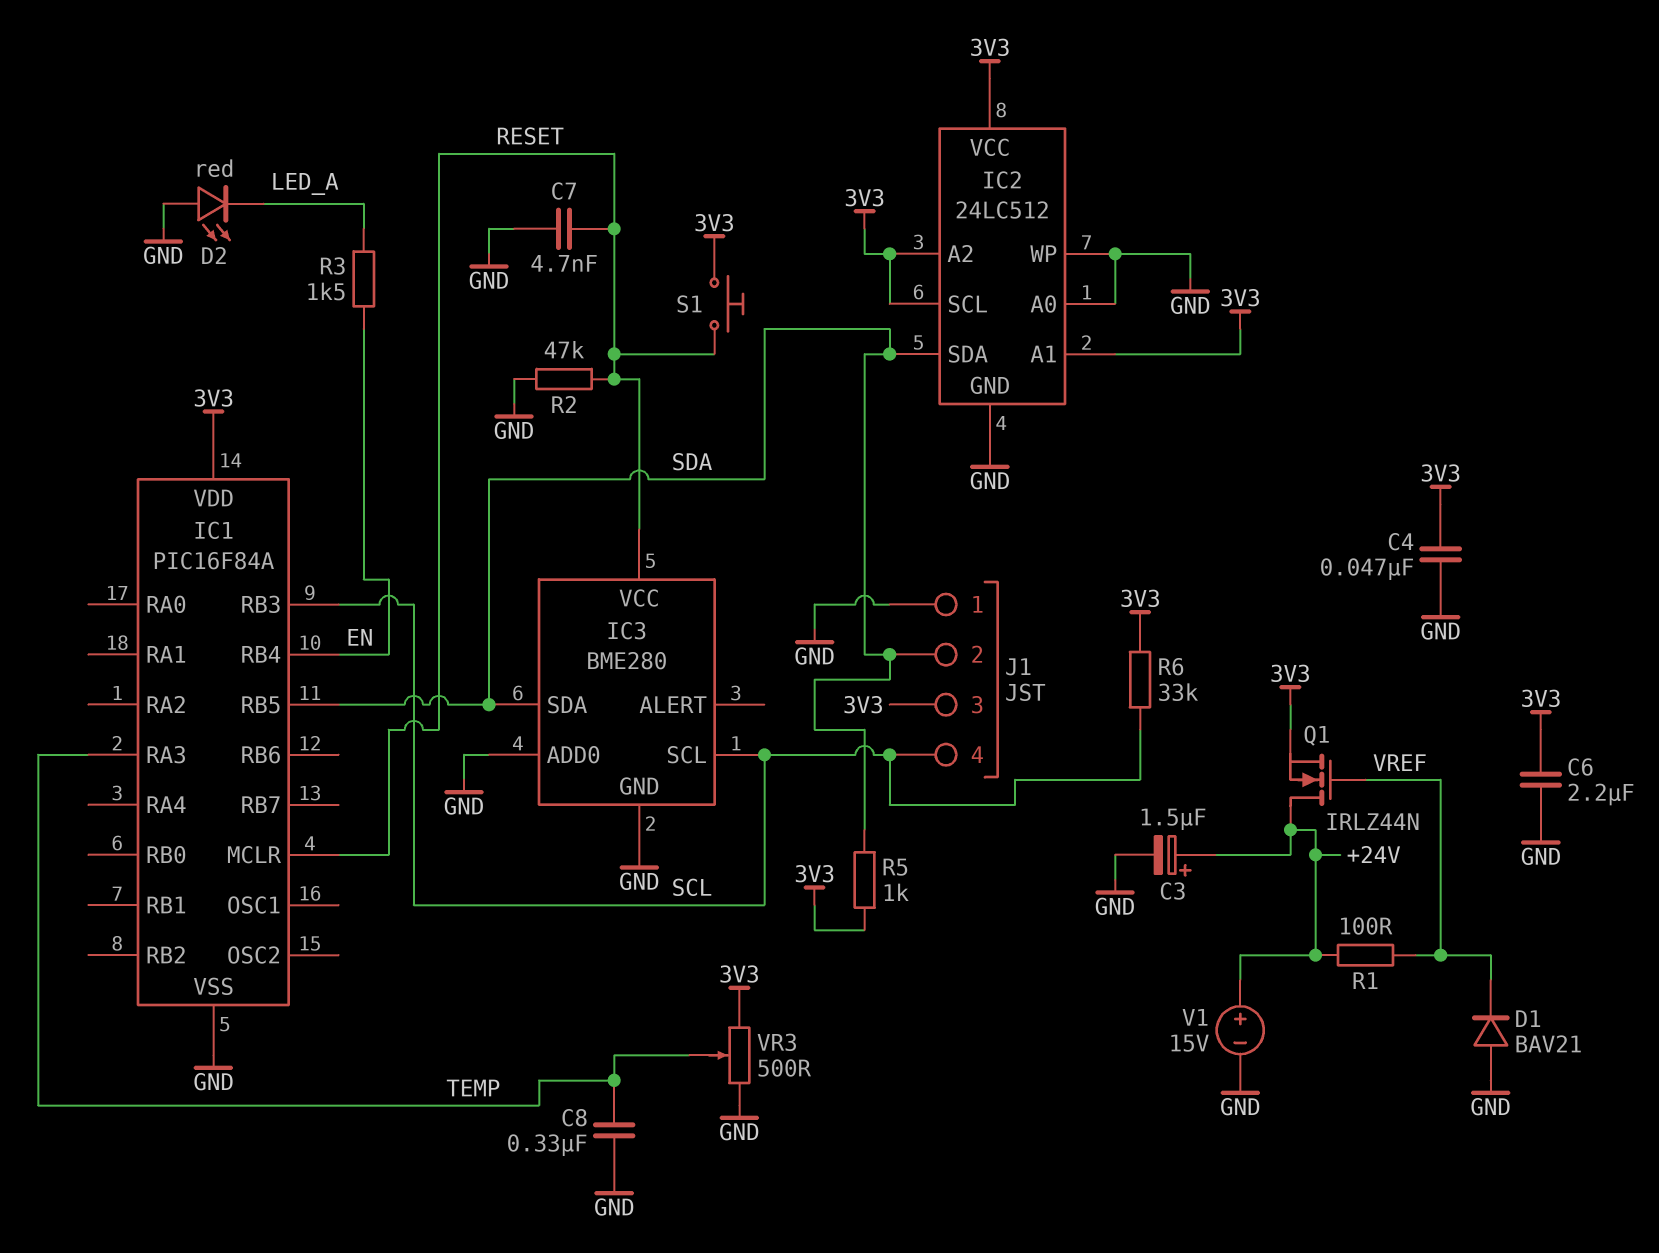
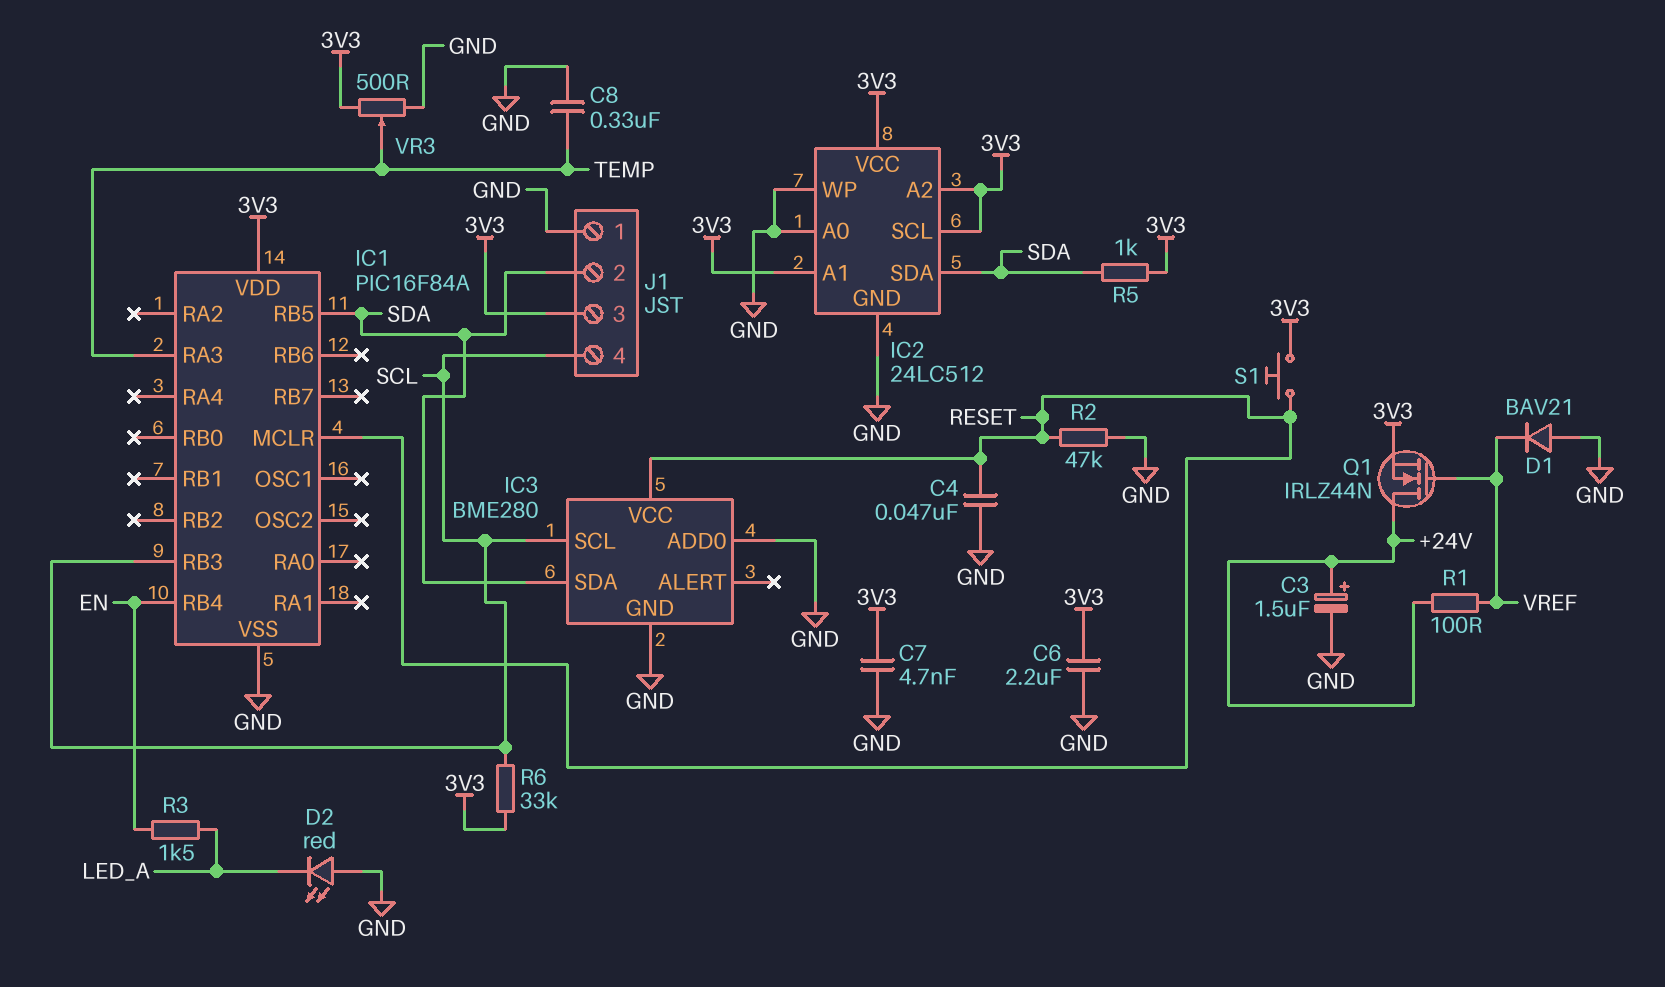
C4: 47nF (3V3, GND) -> 47nF (GND, RESET)
C7: 4.7nF (GND, RESET) -> 4.7nF (3V3, GND)
V1: 15V (plus +24V, minus GND) -> none

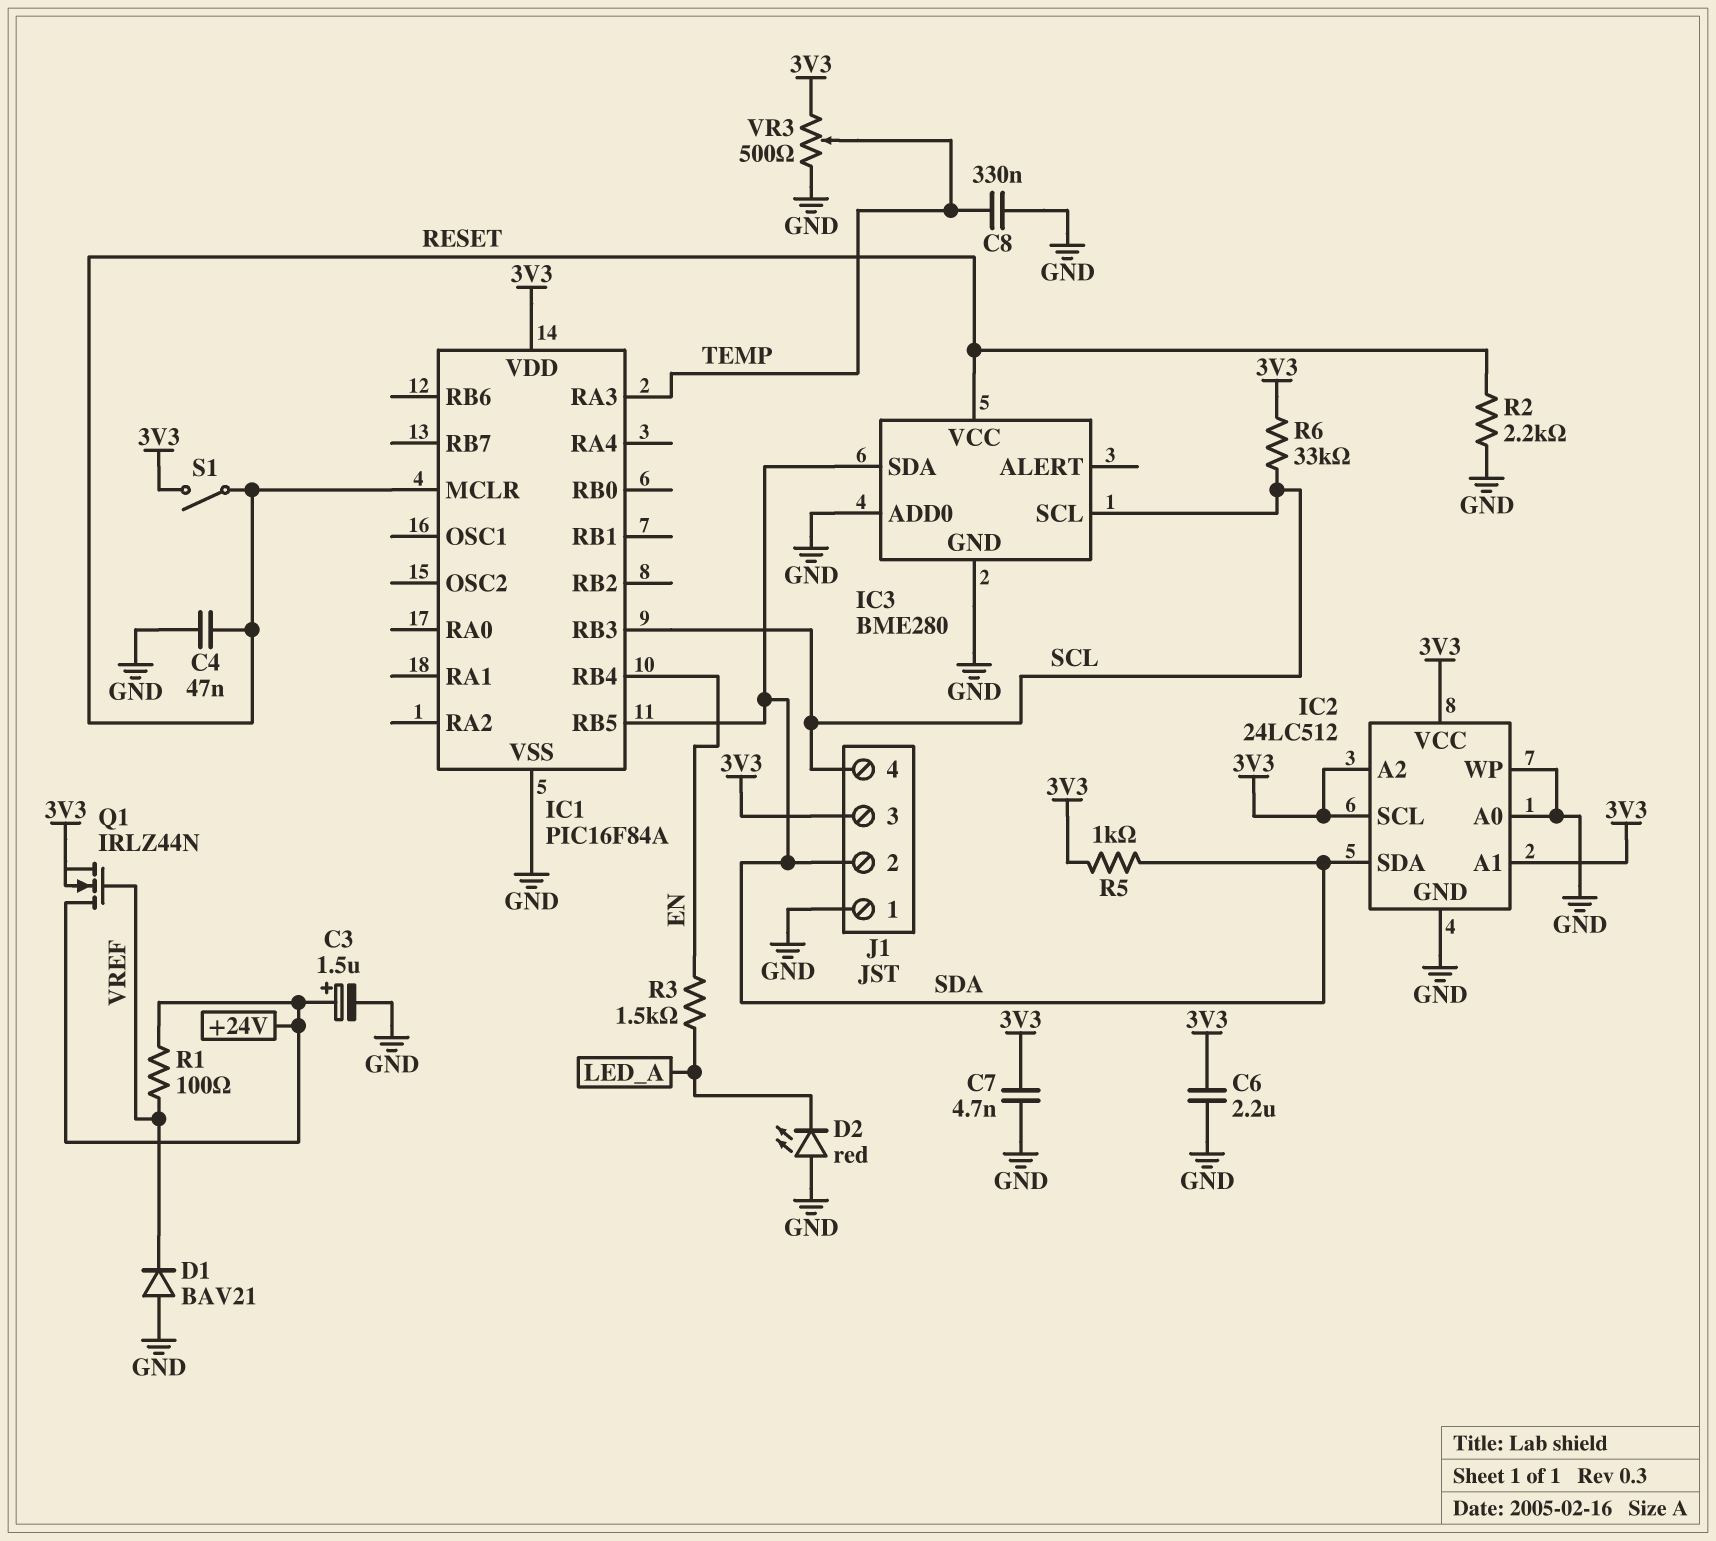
R2: 47k (GND, RESET) -> 2.2k (GND, RESET)
S1: button (3V3, RESET) -> switch (3V3, RESET)

